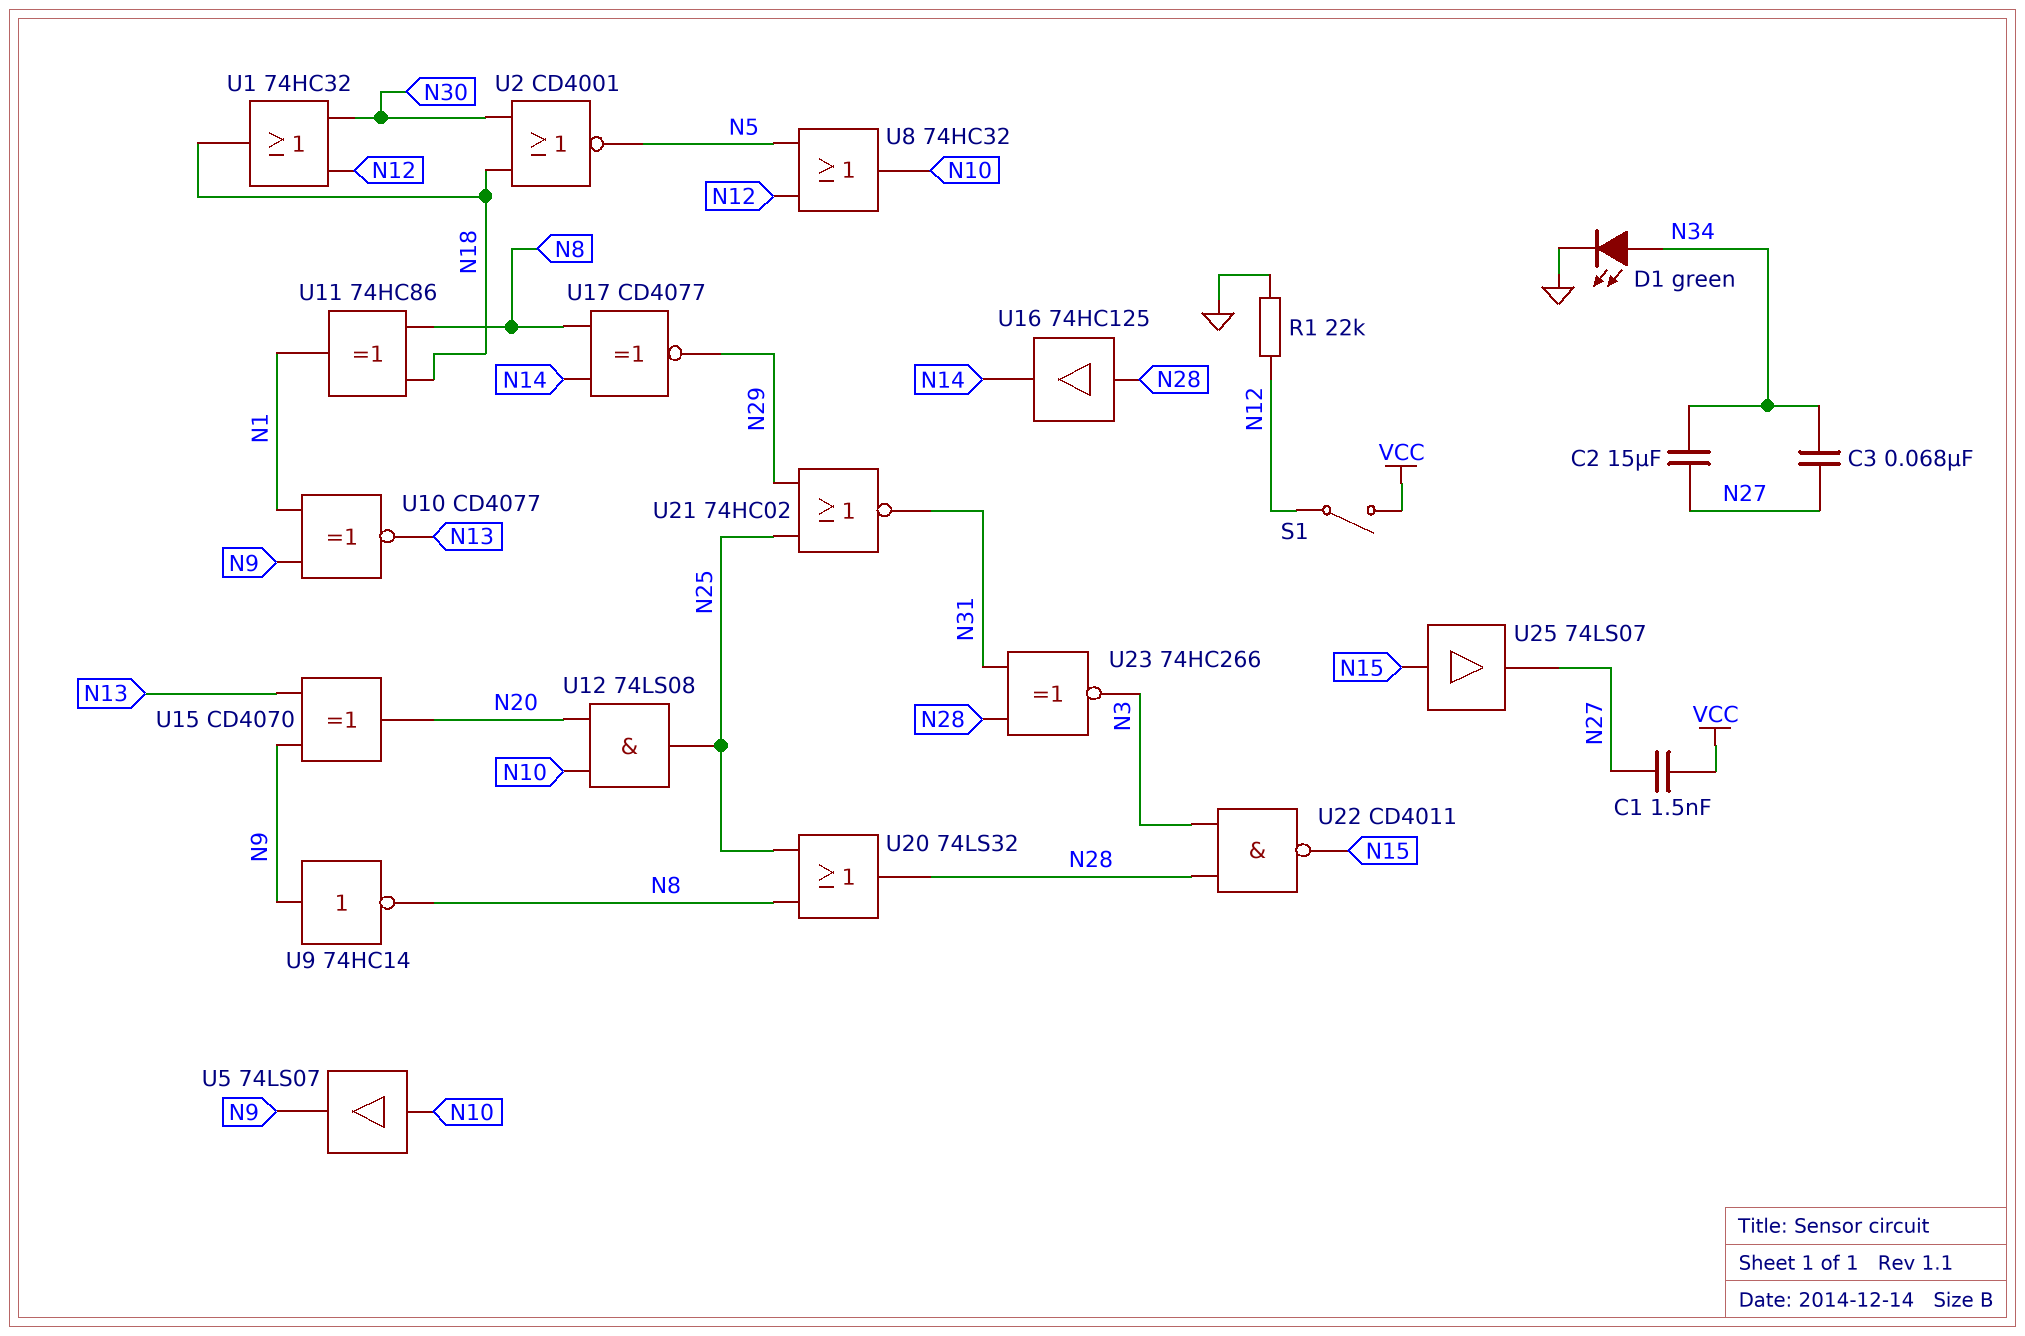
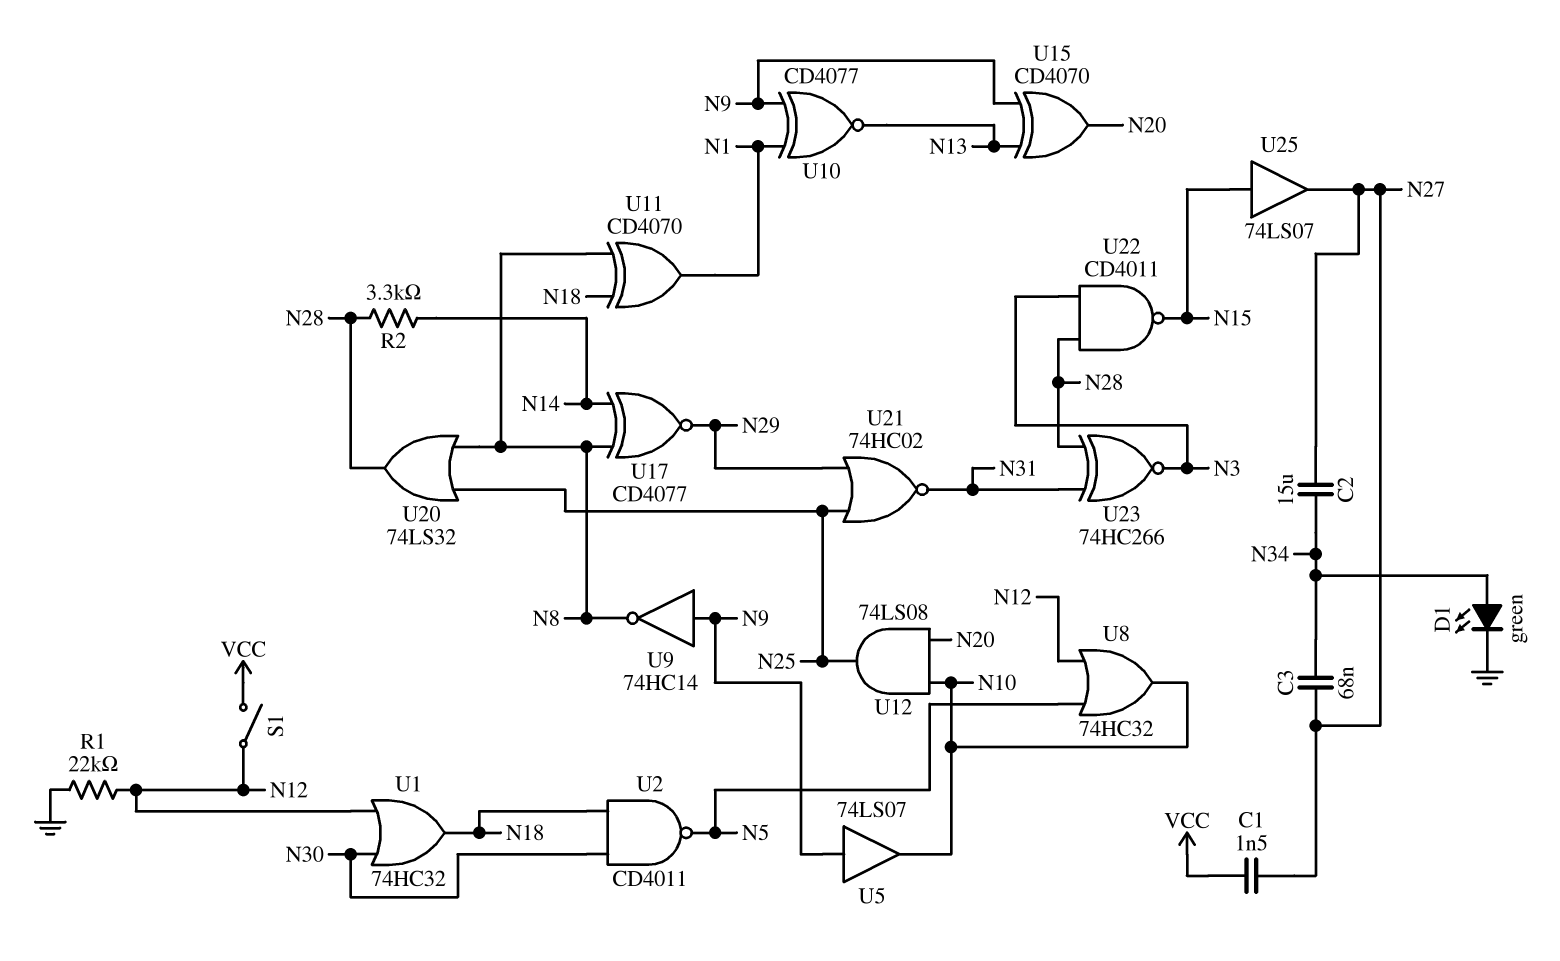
R2: none -> 3.3k (N14, N28)
U2: NOR CD4001 (in N18, in N30, out N5) -> NAND CD4011 (in N18, in N30, out N5)
U5: buffer 74LS07 (in N10, out N9) -> buffer 74LS07 (in N9, out N10)
U11: XOR 74HC86 (in N8, in N18, out N1) -> XOR CD4070 (in N8, in N18, out N1)
U16: buffer 74HC125 (in N28, out N14) -> none

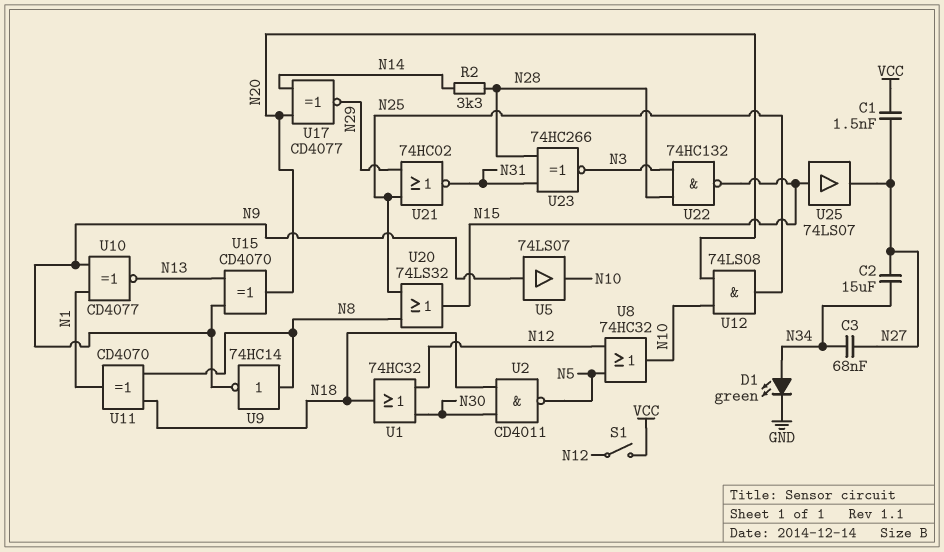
R1: 22k (GND, N12) -> none
U9: NOT 74HC14 (in N9, out N8) -> NOT 74HC14 (in N8, out N9)
U17: XNOR CD4077 (in N8, in N14, out N29) -> XNOR CD4077 (in N14, in N20, out N29)
U20: OR 74LS32 (in N8, in N25, out N28) -> OR 74LS32 (in N8, in N25, out N15)
U22: NAND CD4011 (in N3, in N28, out N15) -> NAND 74HC132 (in N3, in N28, out N15)

